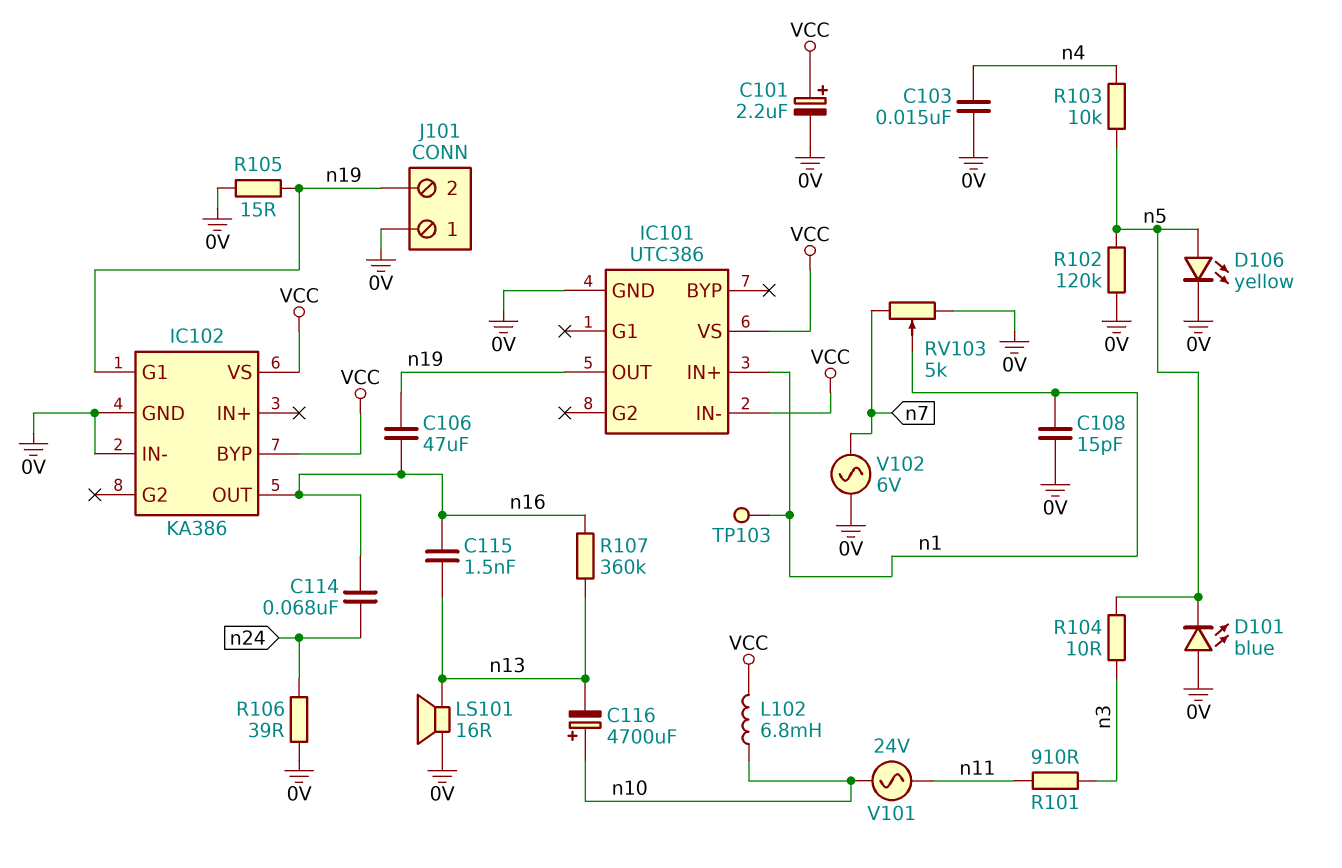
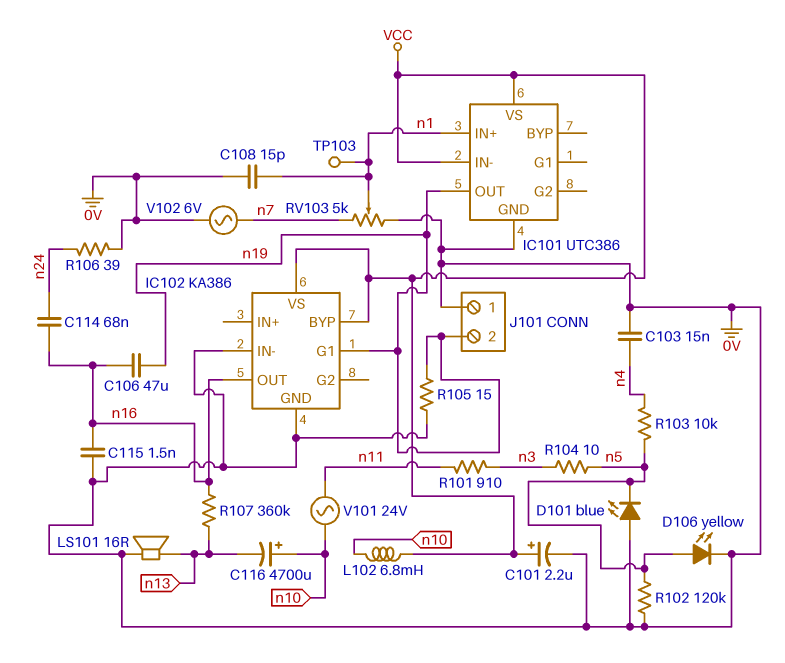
C115: 1.5nF (n13, n16) -> 1.5nF (0V, n16)

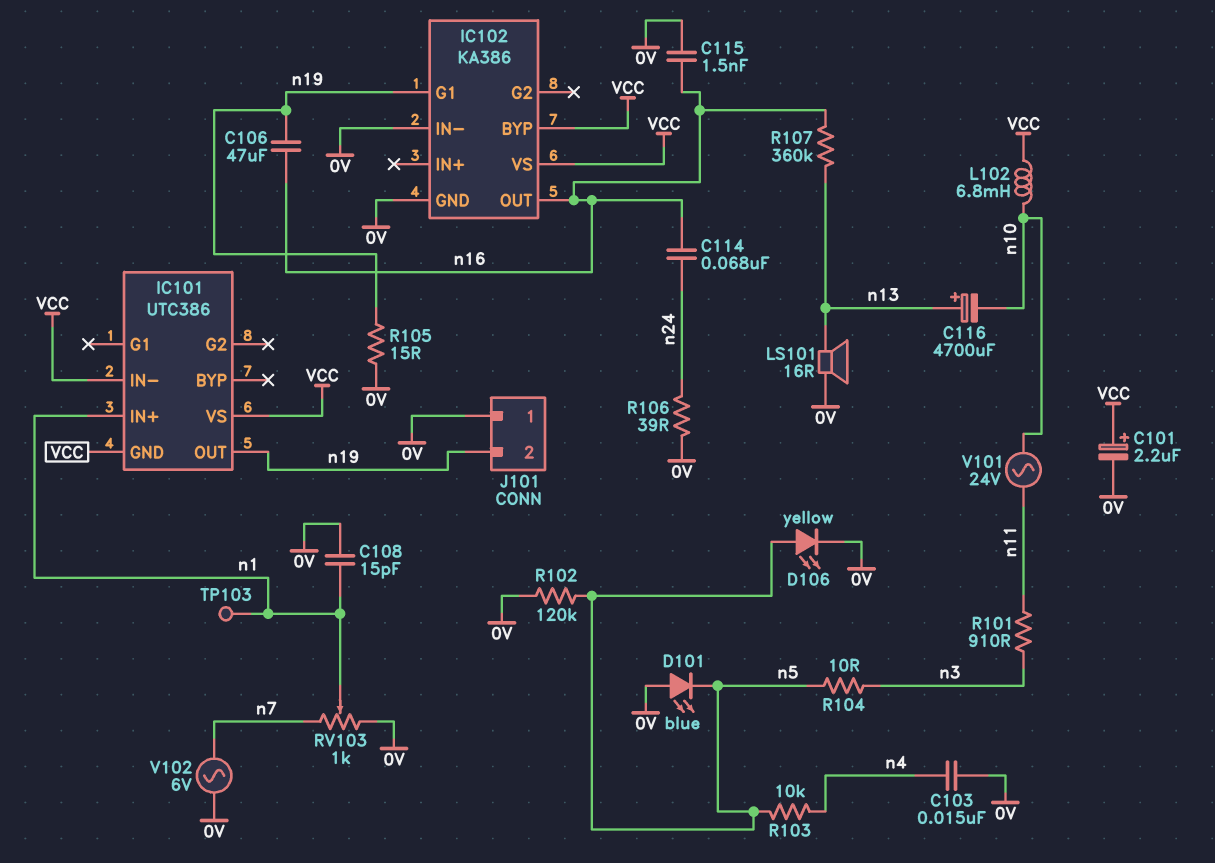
C116: 4700uF (plus n10, minus n13) -> 4700uF (plus n13, minus n10)
IC101 pin GND: 0V -> VCC
RV103: 5k (0V, n7, wiper n1) -> 1k (0V, n7, wiper n1)

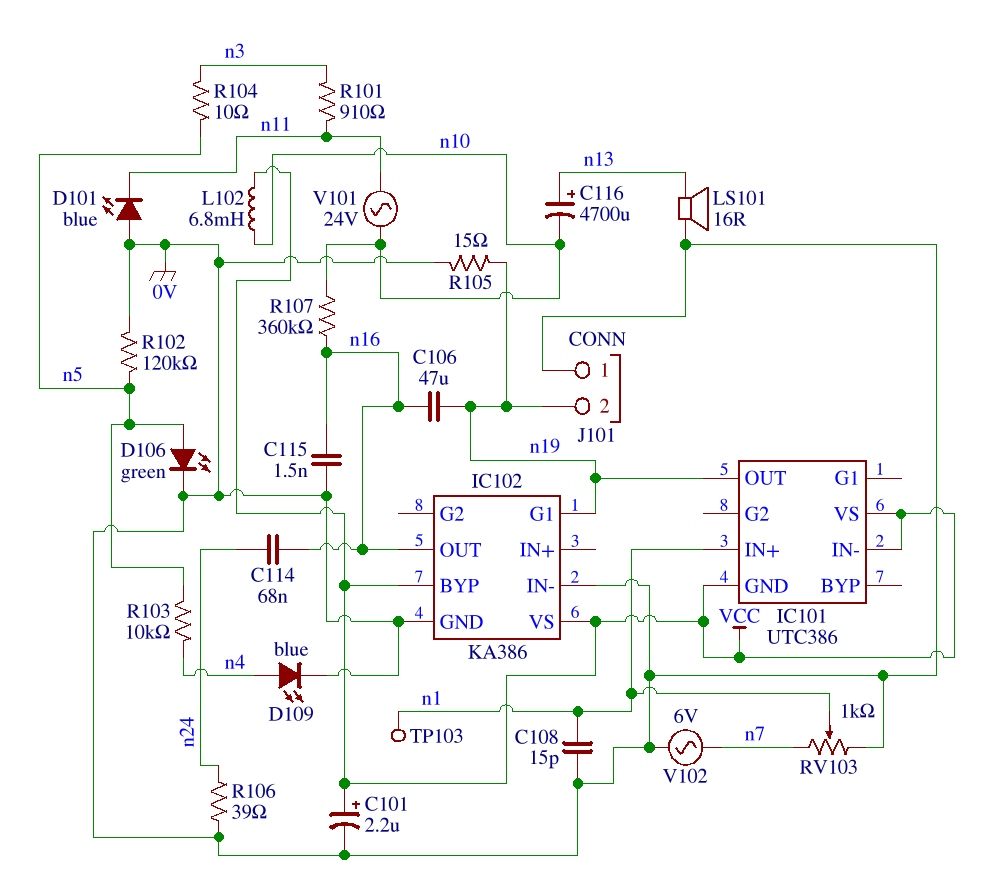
C103: 15nF (0V, n4) -> none
D101: LED blue (A 0V, K n5) -> LED blue (A 0V, K n11)
D106: LED yellow (A n5, K 0V) -> LED green (A n5, K 0V)
D109: none -> LED blue (A n4, K 0V)
R107: 360k (n13, n16) -> 360k (n10, n16)

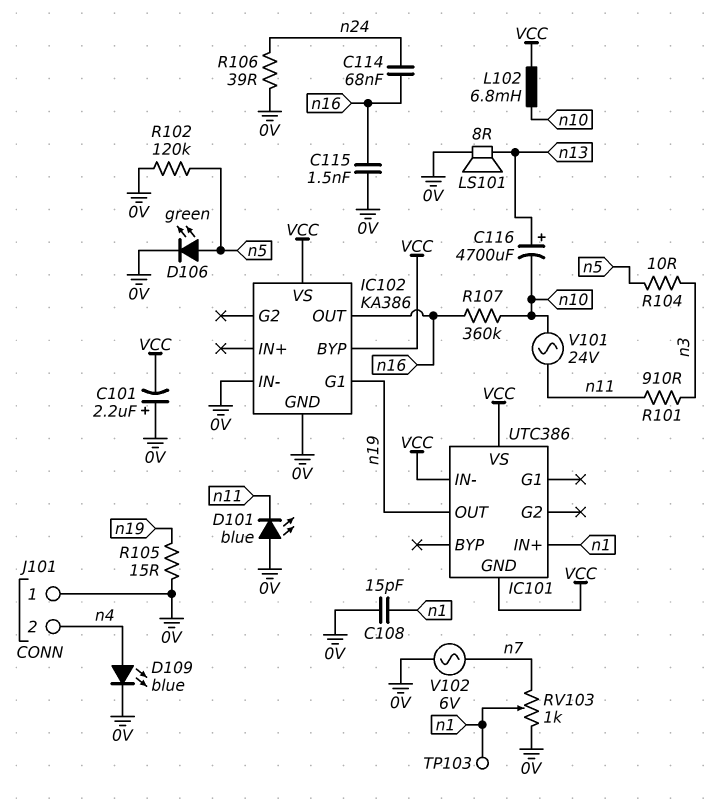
C101: 2.2uF (plus VCC, minus 0V) -> 2.2uF (plus 0V, minus VCC)
C106: 47uF (n16, n19) -> none
J101 pin 2: n19 -> n4
LS101: speaker 16R (0V, n13) -> speaker 8R (0V, n13)
R103: 10k (n4, n5) -> none

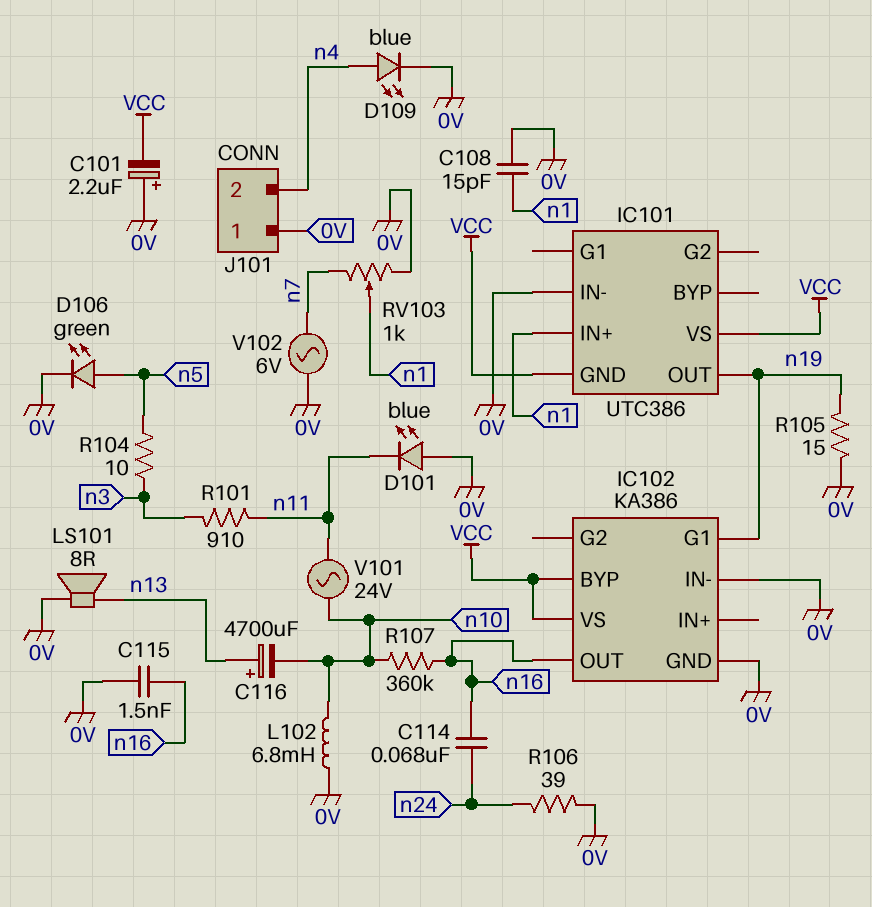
IC101 pin IN-: VCC -> 0V
L102: 6.8mH (VCC, n10) -> 6.8mH (0V, n10)
R102: 120k (0V, n5) -> none
TP103: test point (n1) -> none

